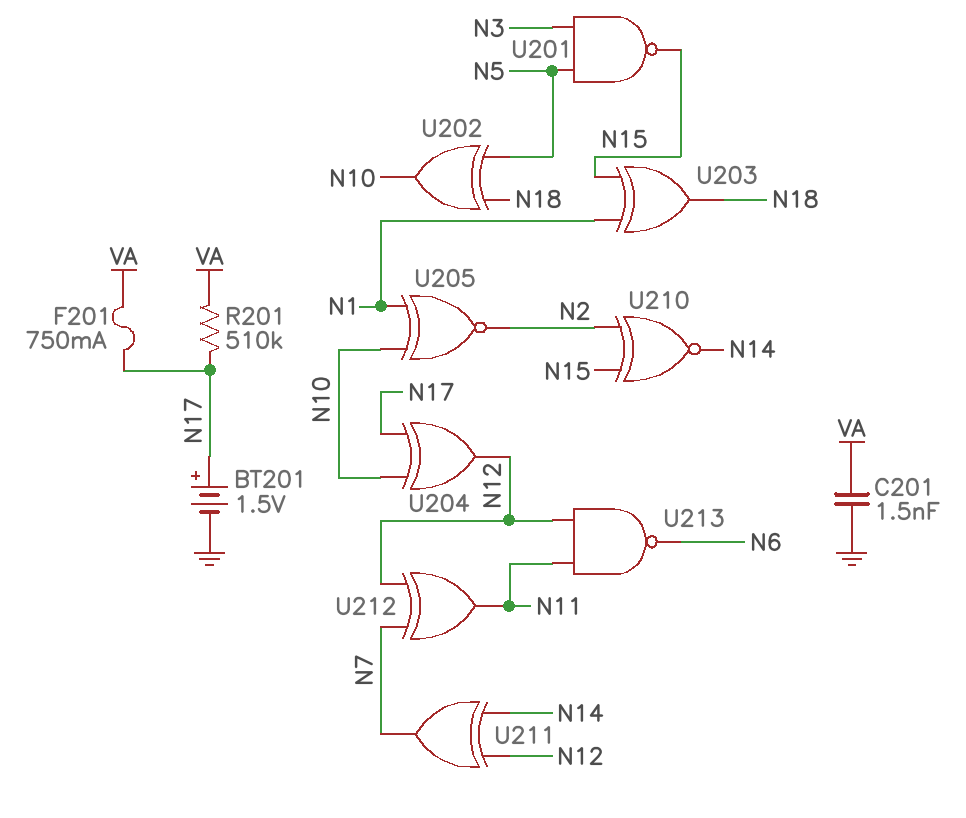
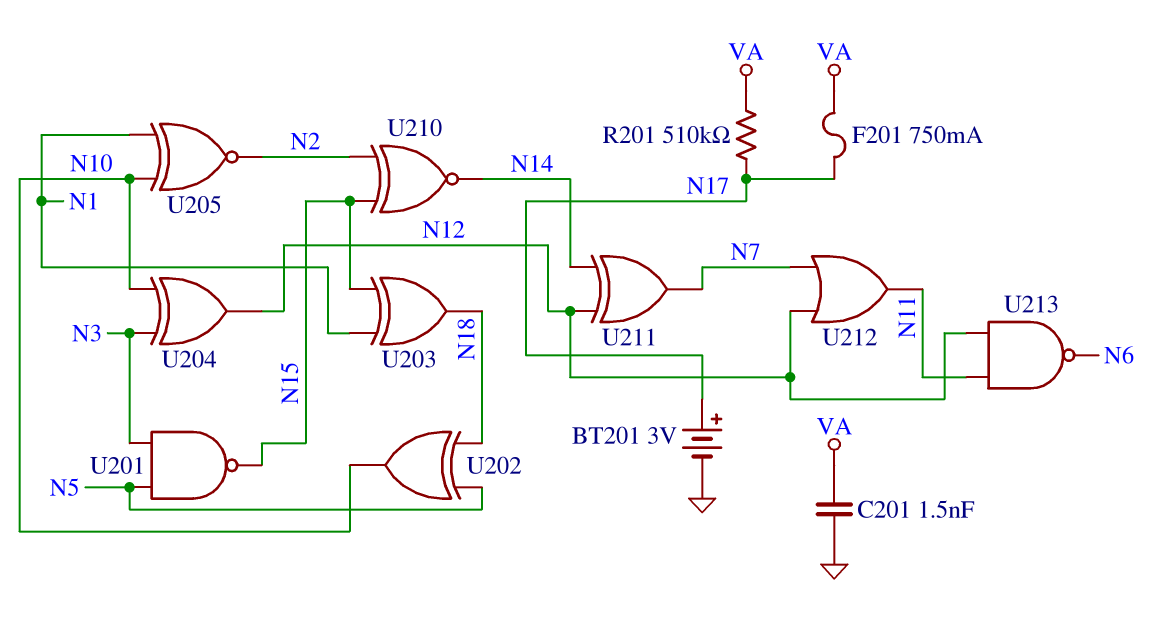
BT201: 1.5V (plus N17, minus GND) -> 3V (plus N17, minus GND)
U204: XOR (in N10, in N17, out N12) -> XOR (in N3, in N10, out N12)
U212: XOR (in N7, in N12, out N11) -> OR (in N7, in N12, out N11)

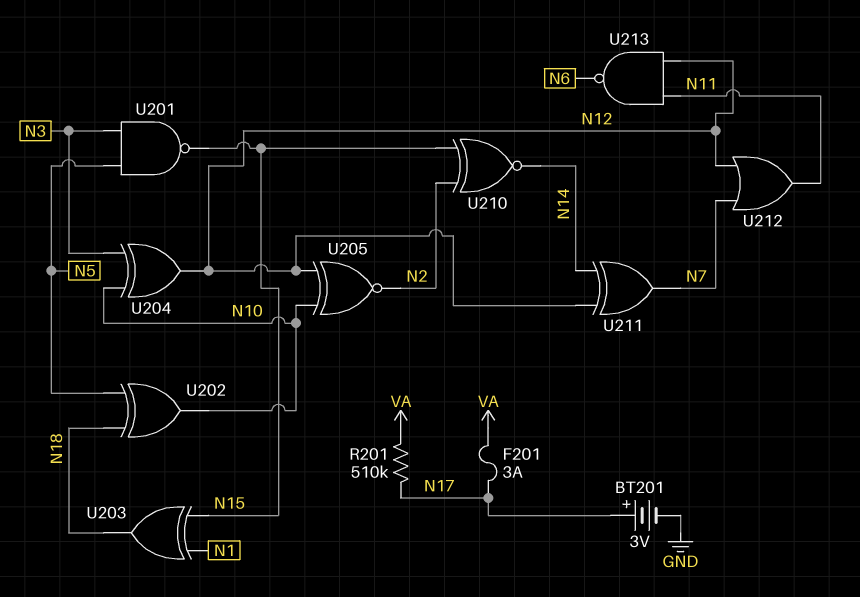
C201: 1.5nF (GND, VA) -> none
F201: 750mA (N17, VA) -> 3A (N17, VA)
U205: XNOR (in N1, in N10, out N2) -> XNOR (in N10, in N12, out N2)

